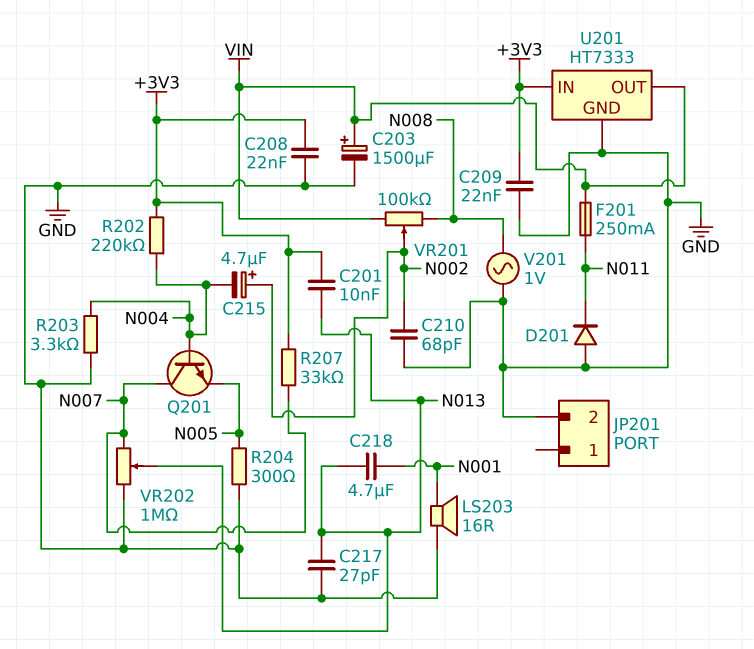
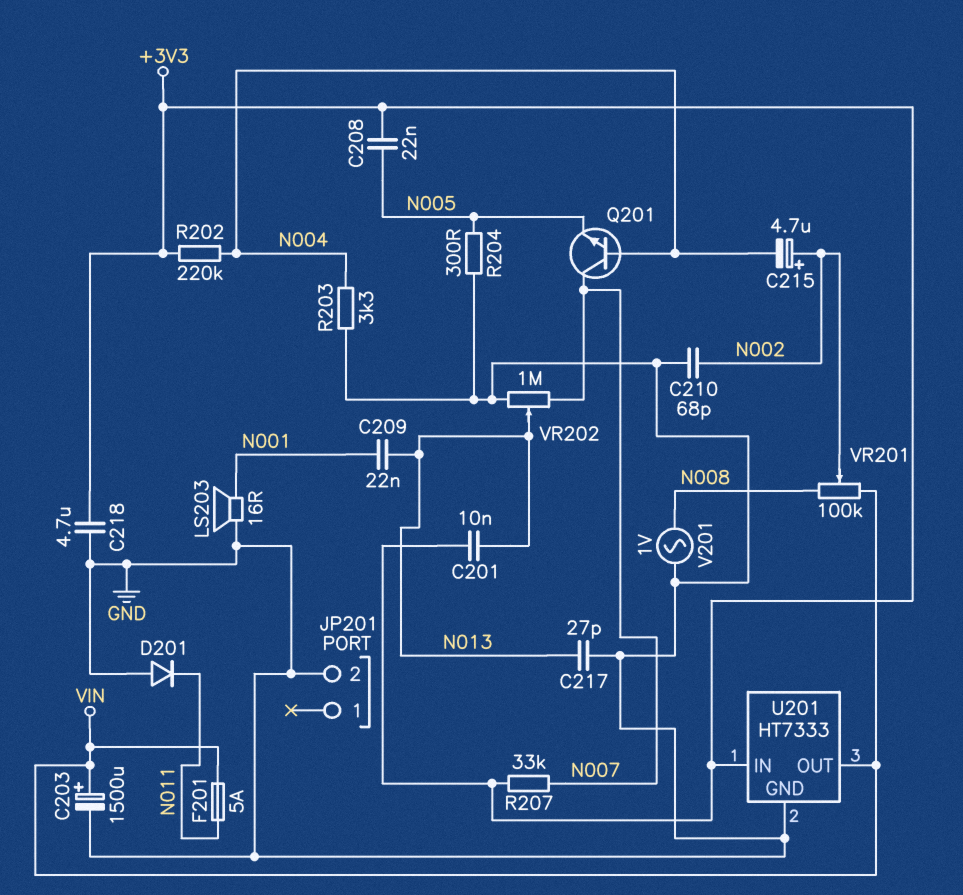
C208: 22nF (+3V3, GND) -> 22nF (+3V3, N005)
C209: 22nF (+3V3, GND) -> 22nF (N001, N013)
C218: 4.7uF (N001, N013) -> 4.7uF (+3V3, GND)
F201: 250mA (N011, VIN) -> 5A (N011, VIN)

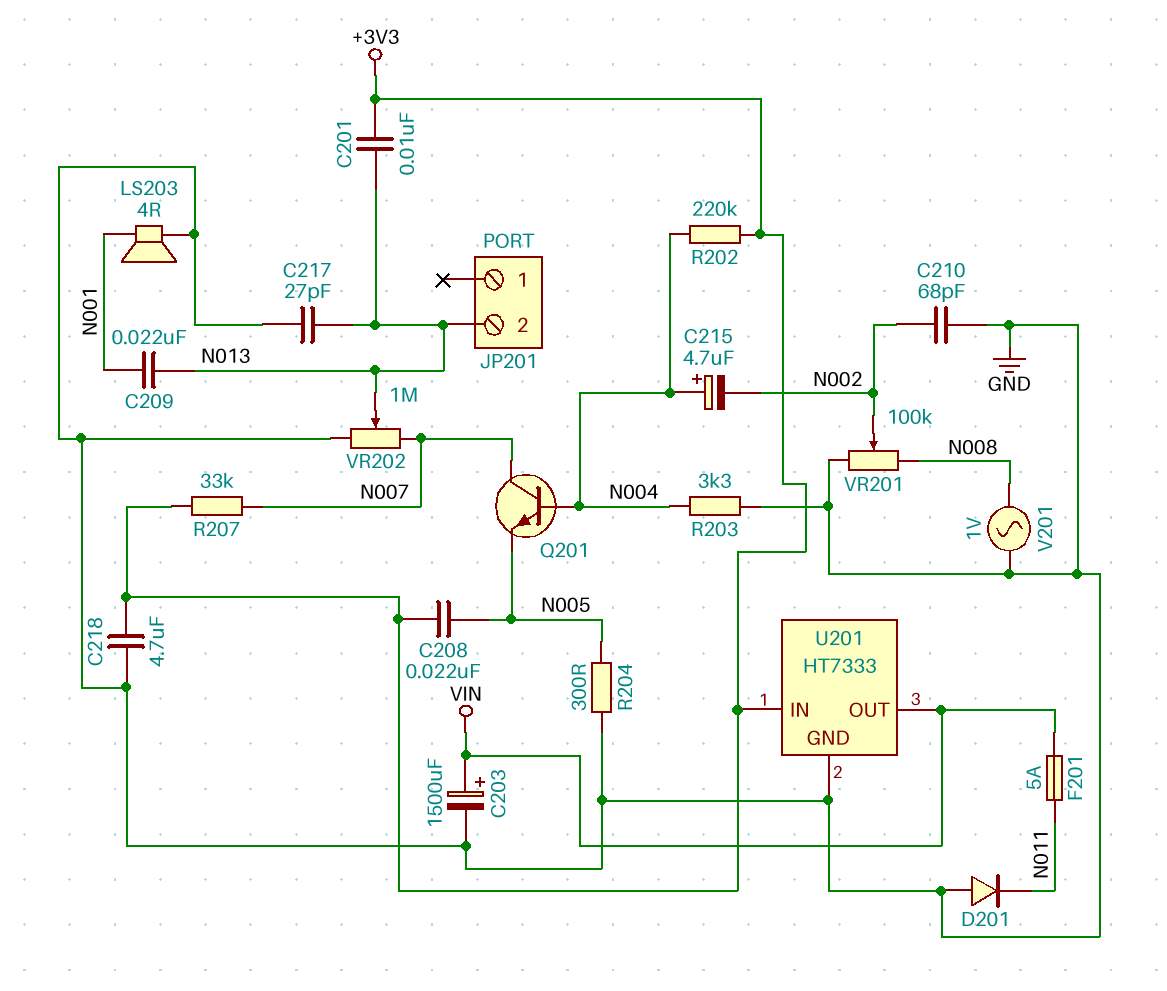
C215: 4.7uF (plus N002, minus N004) -> 4.7uF (plus N004, minus N002)
JP201 pin 2: GND -> N013
LS203: speaker 16R (GND, N001) -> speaker 4R (GND, N001)
VR201: 100k (N008, VIN, wiper N002) -> 100k (GND, N008, wiper N002)

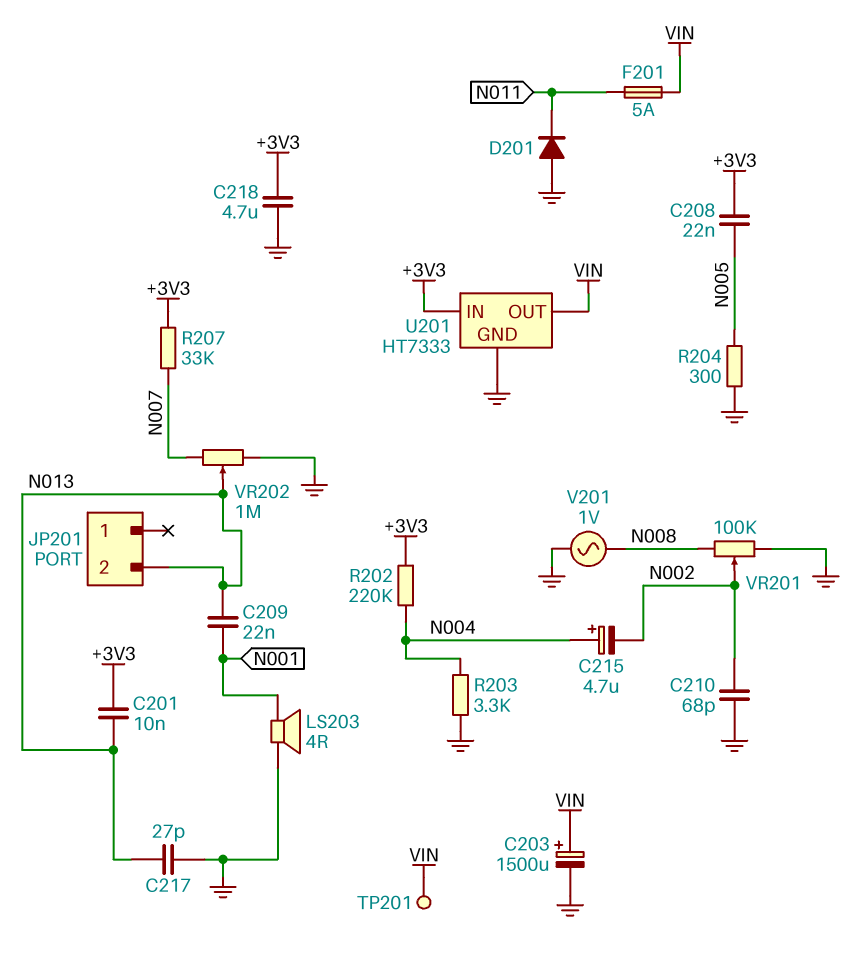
Q201: NPN (B N004, C N007, E N005) -> none
TP201: none -> test point (VIN)

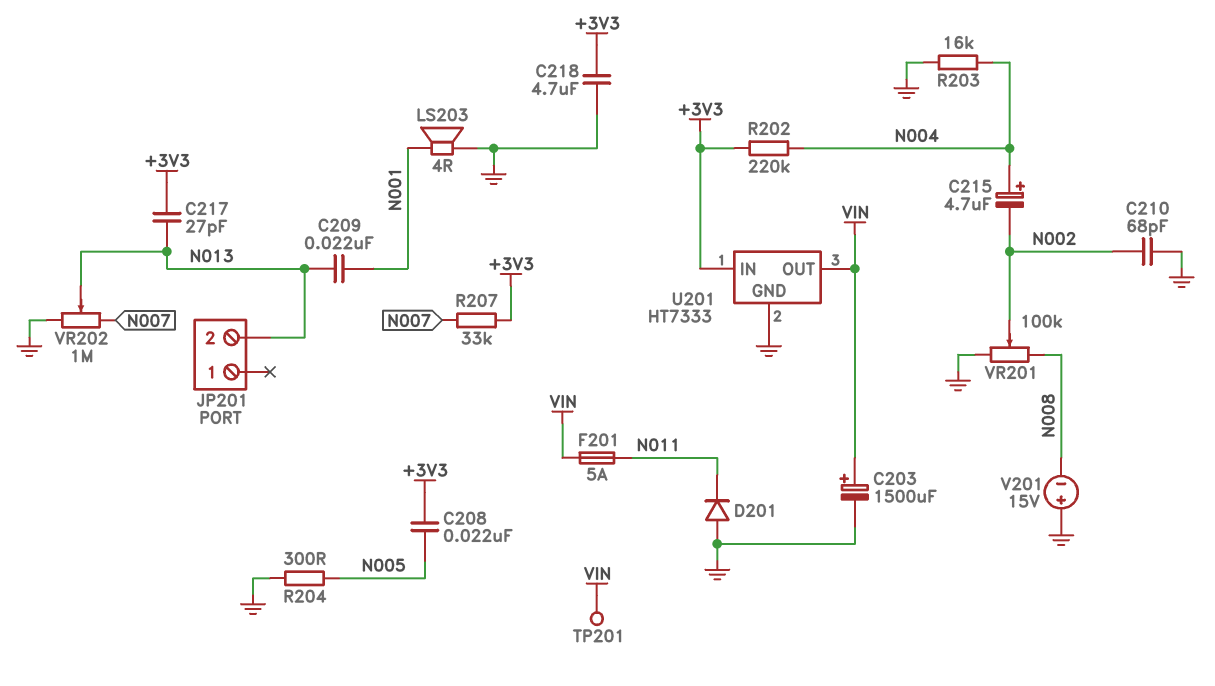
C201: 10nF (+3V3, N013) -> none
C217: 27pF (GND, N013) -> 27pF (+3V3, N013)
R203: 3.3k (GND, N004) -> 16k (GND, N004)
V201: AC 1V (GND, N008) -> 15V (plus GND, minus N008)

